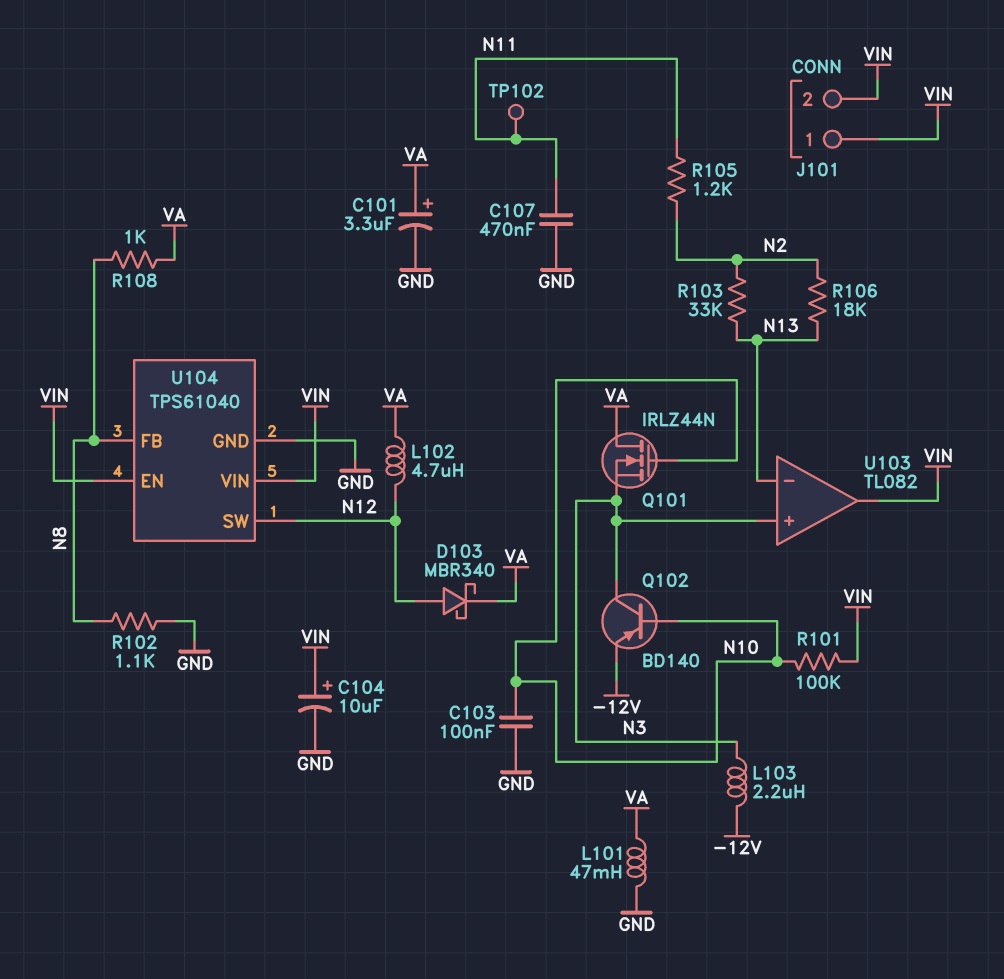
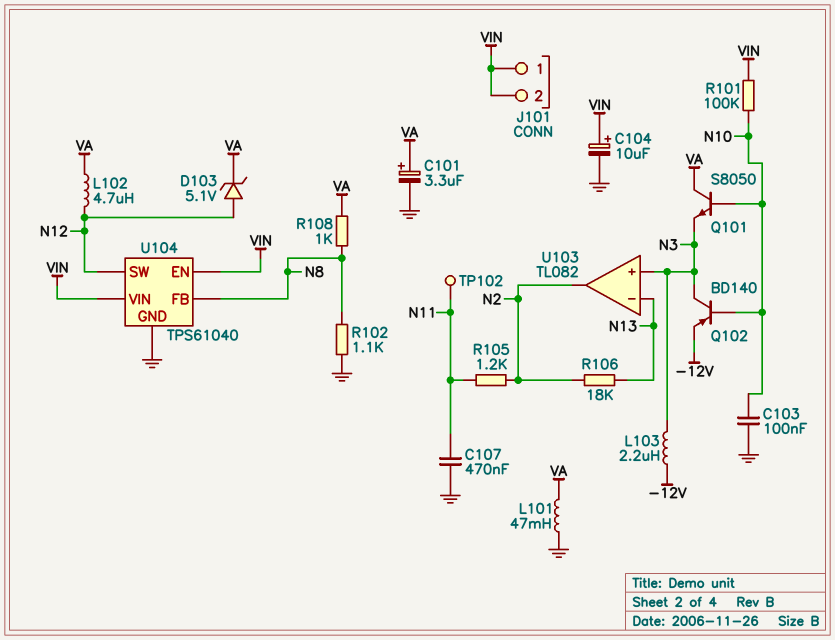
D103: schottky MBR340 (A N12, K VA) -> zener 5.1V (A N12, K VA)
Q101: NMOS IRLZ44N (G N10, D VA, S N3) -> NPN S8050 (B N10, C VA, E N3)
R103: 33k (N2, N13) -> none
U103 pin out: VIN -> N2

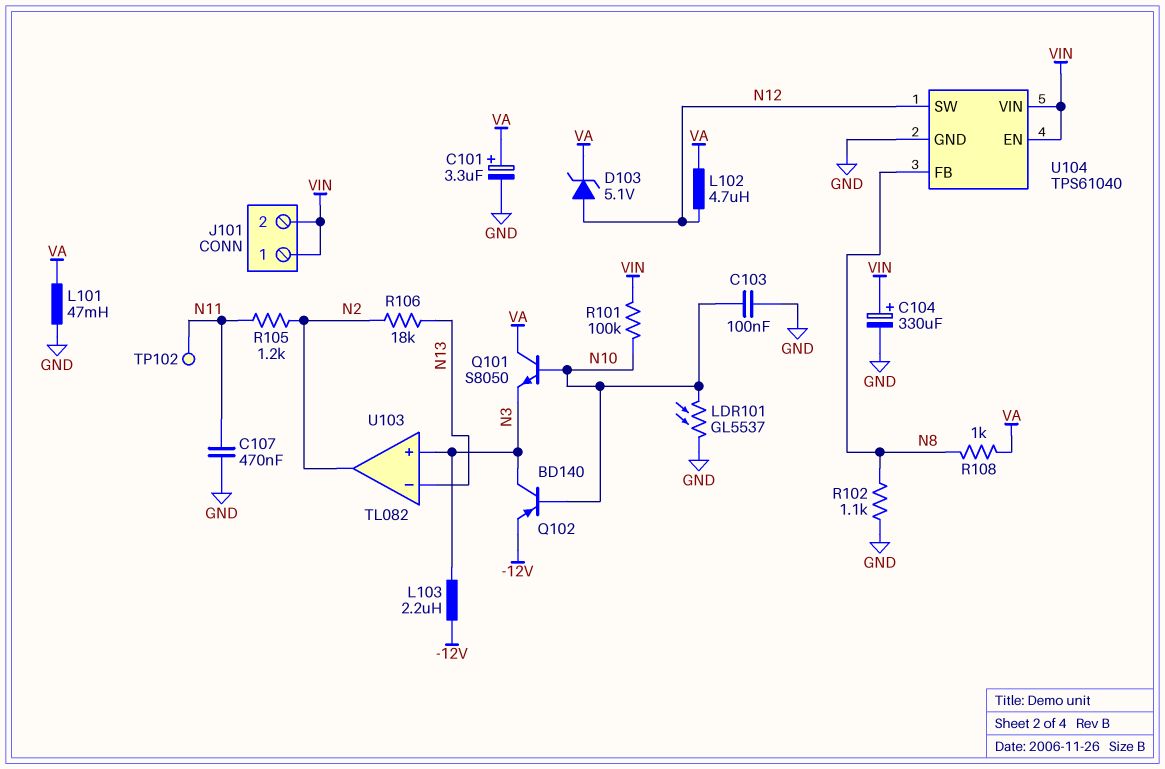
C104: 10uF (plus VIN, minus GND) -> 330uF (plus VIN, minus GND)
LDR101: none -> GL5537 (GND, N10)

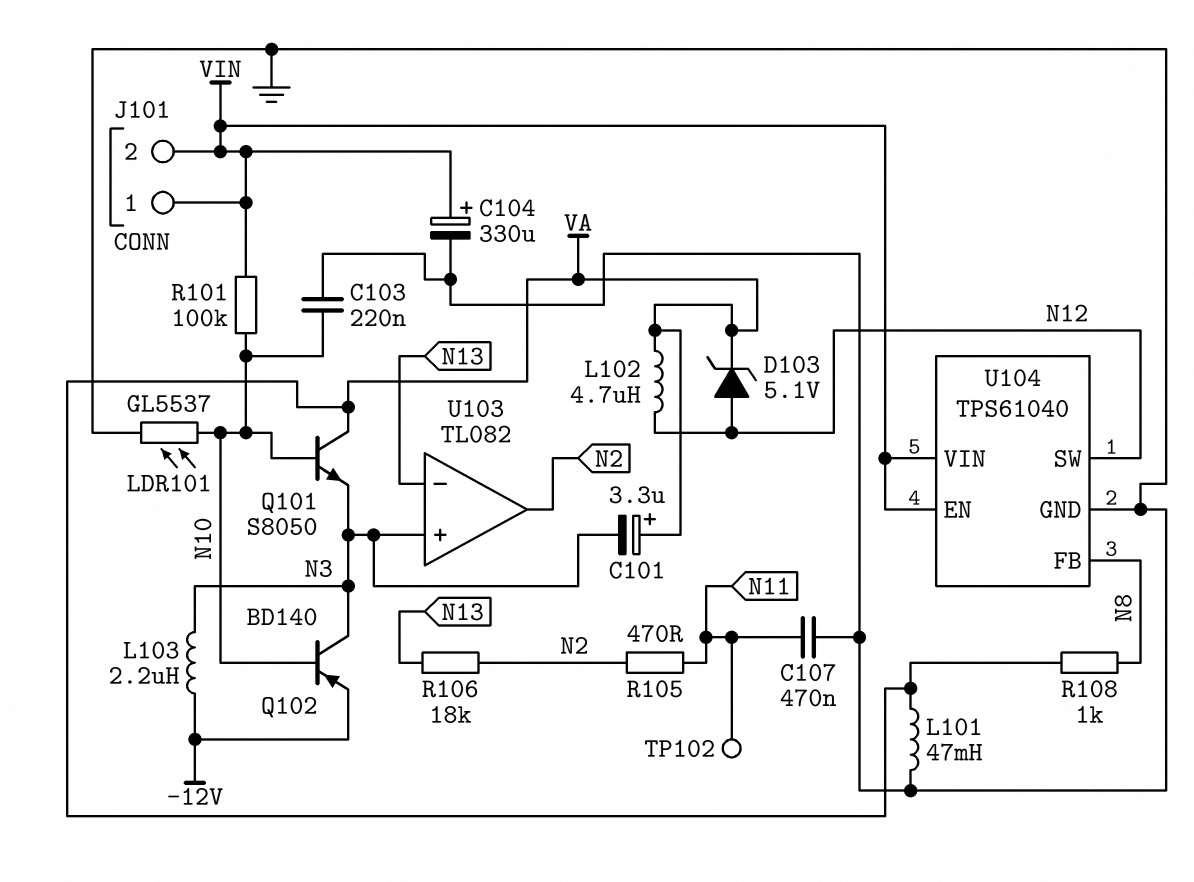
C101: 3.3uF (plus VA, minus GND) -> 3.3uF (plus VA, minus N3)
C103: 100nF (GND, N10) -> 220nF (GND, N10)
R102: 1.1k (GND, N8) -> none
R105: 1.2k (N2, N11) -> 470 (N2, N11)

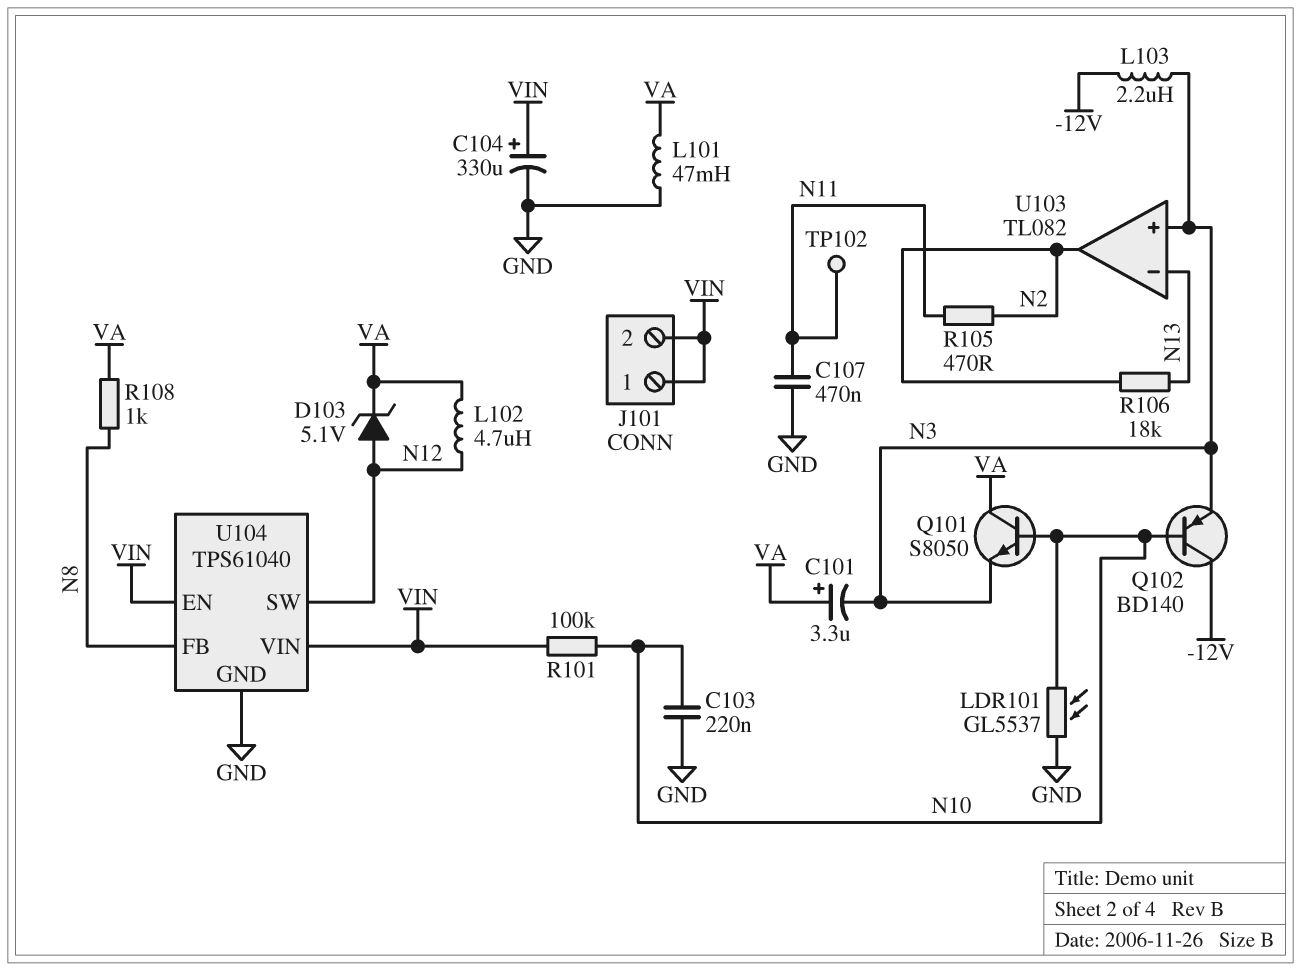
Q102: PNP BD140 (B N10, C N3, E -12V) -> PNP BD140 (B N10, C -12V, E N3)

